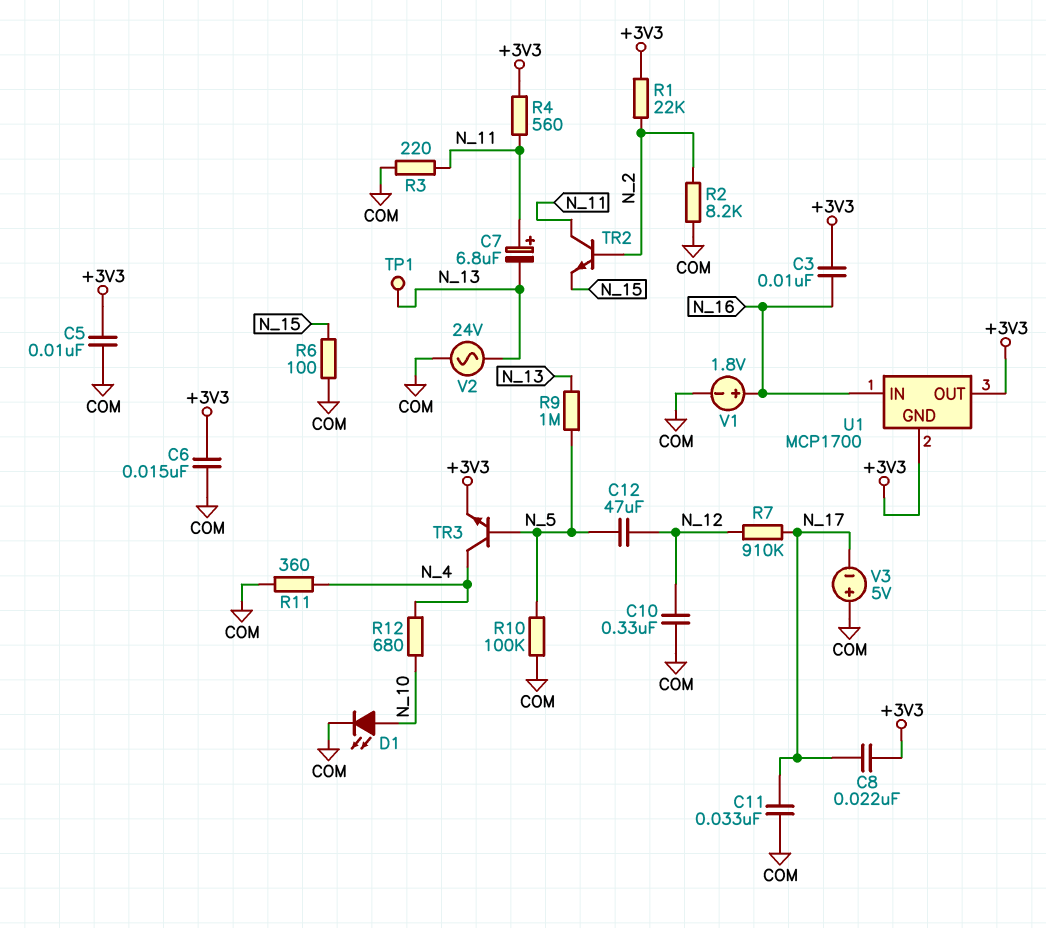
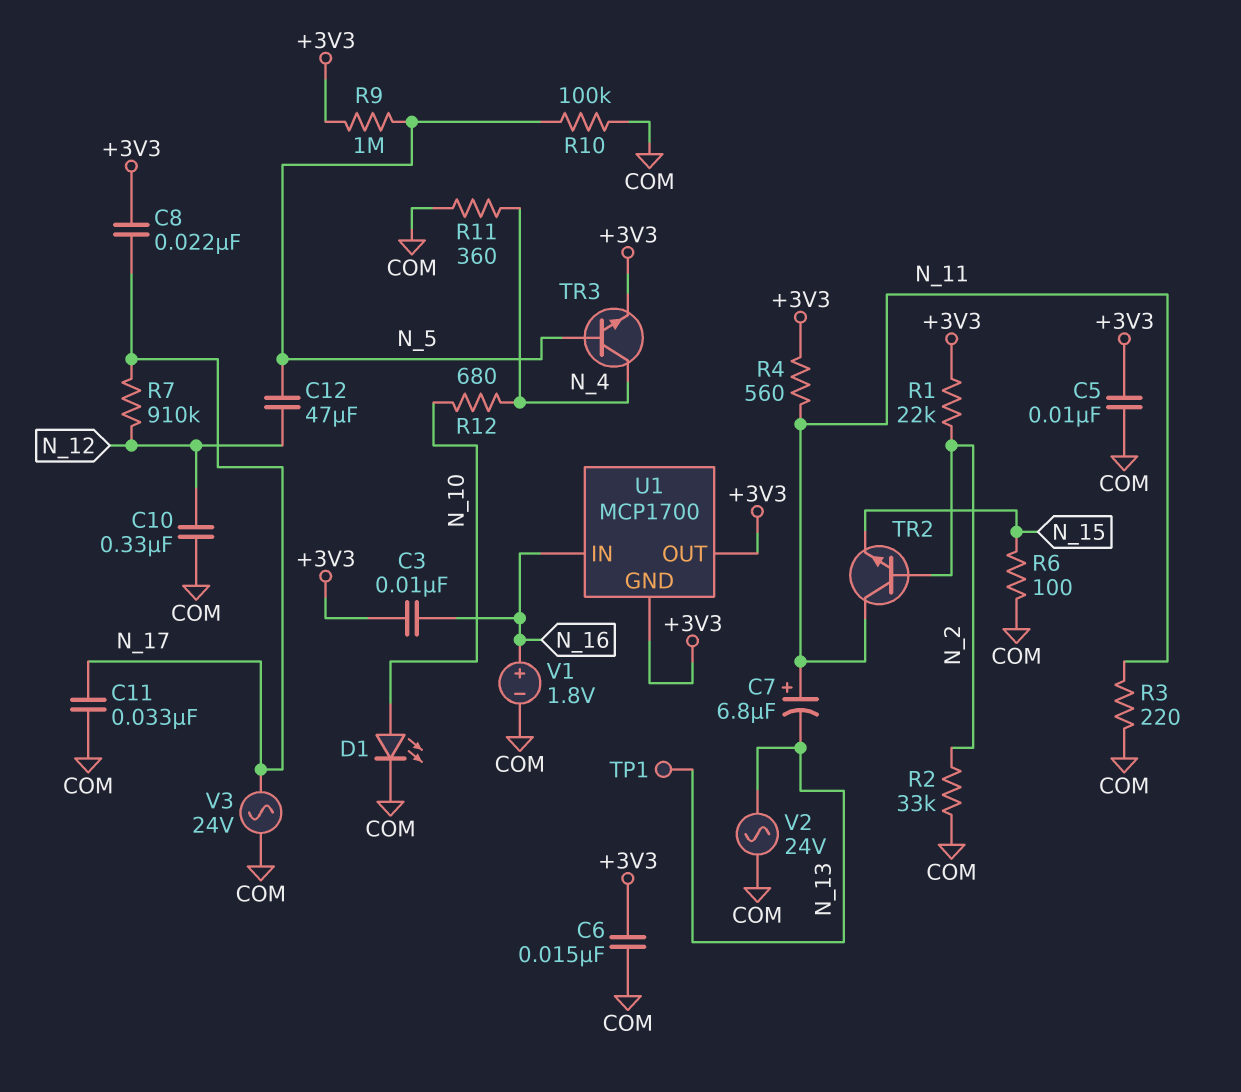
R2: 8.2k (COM, N_2) -> 33k (COM, N_2)
R9: 1M (N_5, N_13) -> 1M (+3V3, N_5)
V3: 5V (plus COM, minus N_17) -> AC 24V (COM, N_17)

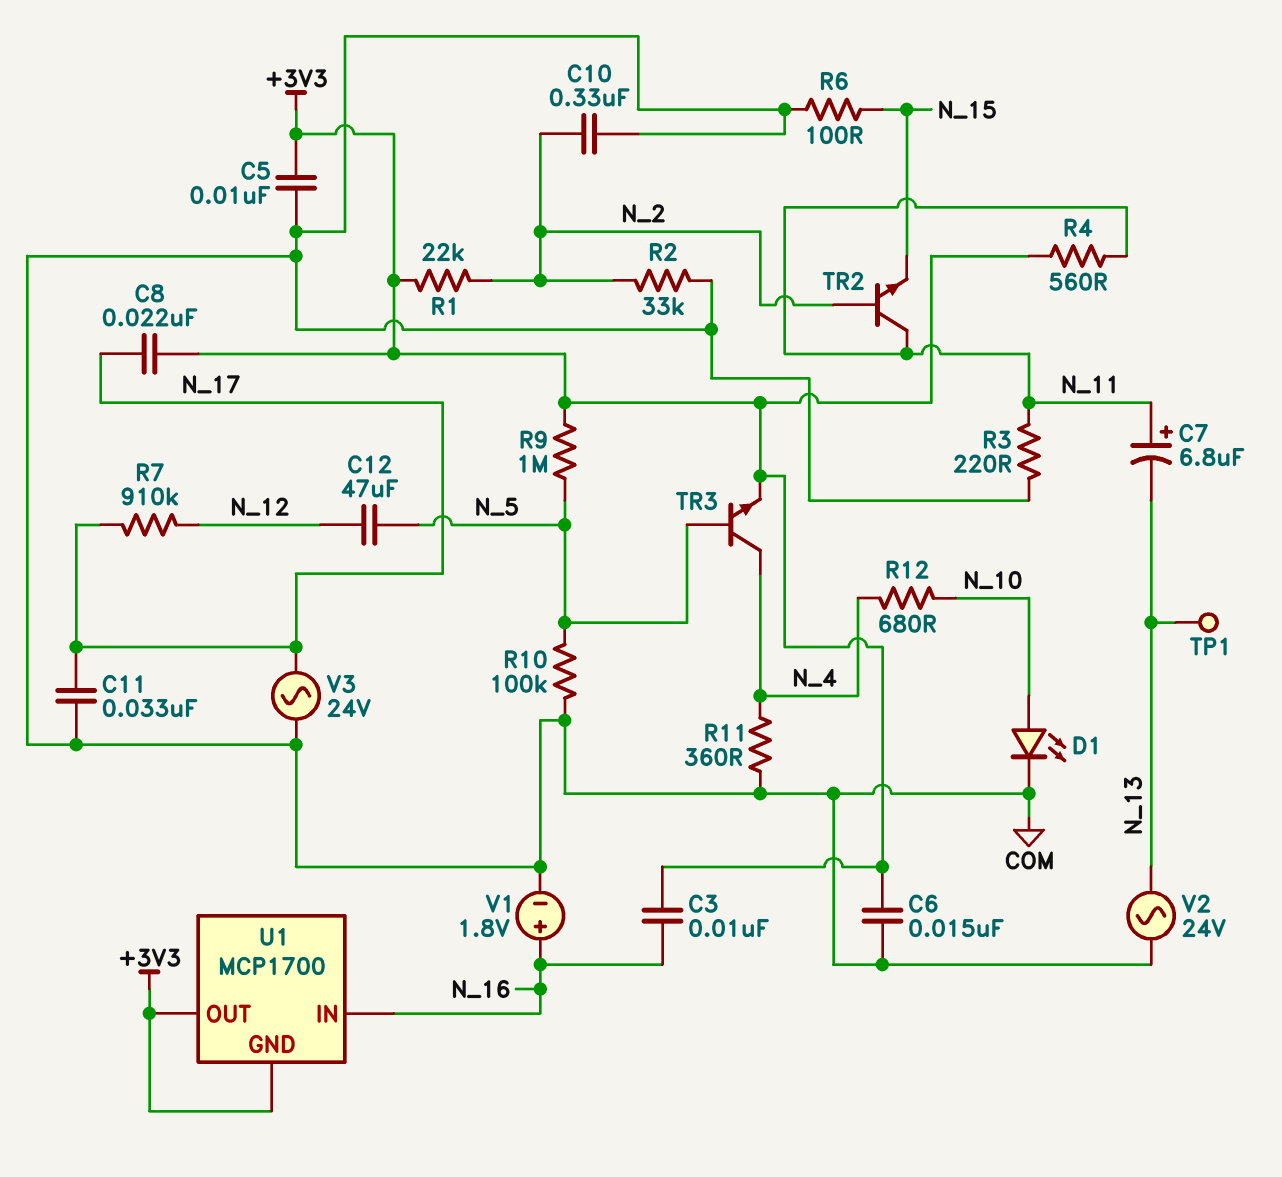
C10: 330nF (COM, N_12) -> 330nF (COM, N_2)

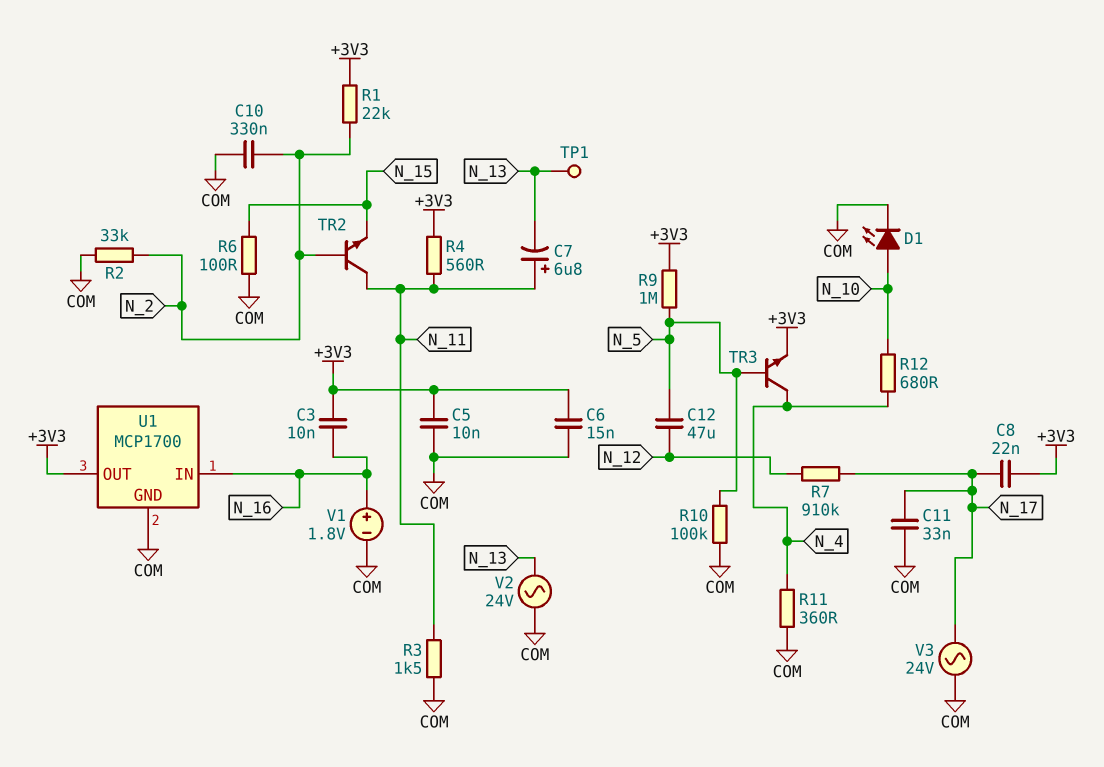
R3: 220 (COM, N_11) -> 1.5k (COM, N_11)
U1 pin GND: +3V3 -> COM

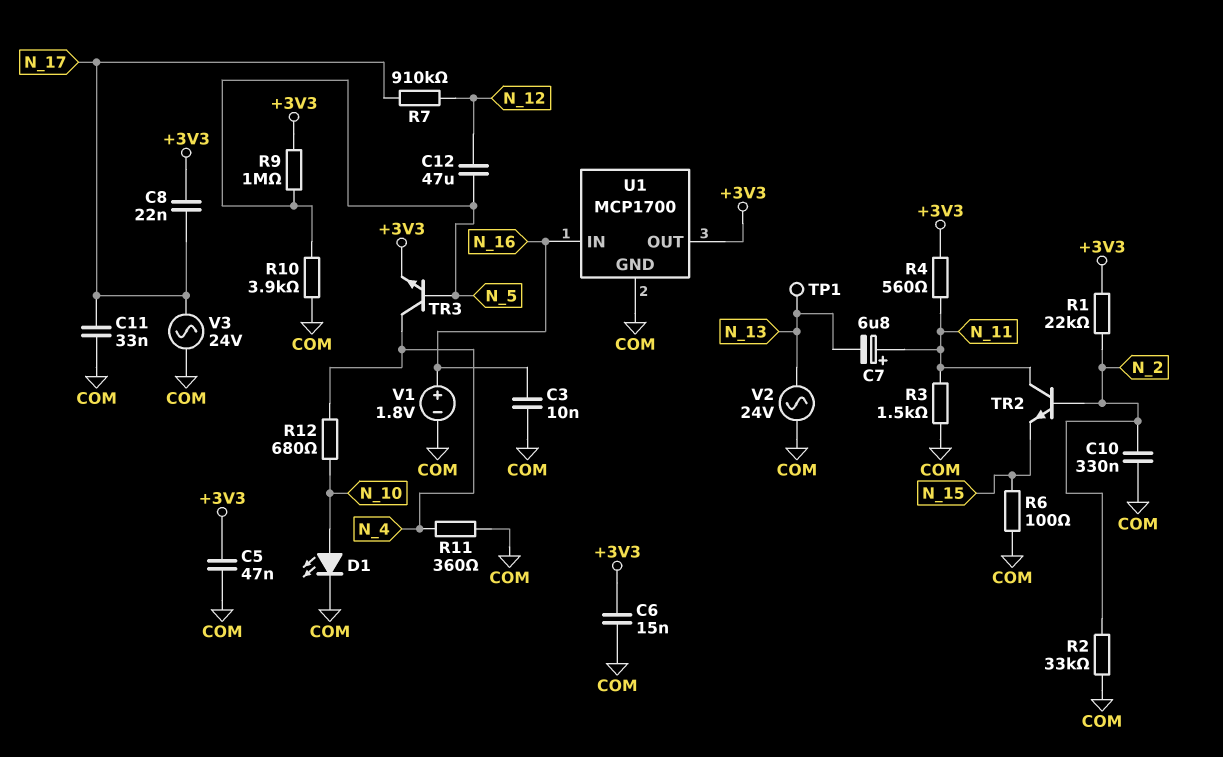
C3: 10nF (+3V3, N_16) -> 10nF (COM, N_16)
C5: 10nF (+3V3, COM) -> 47nF (+3V3, COM)
R10: 100k (COM, N_5) -> 3.9k (COM, N_5)

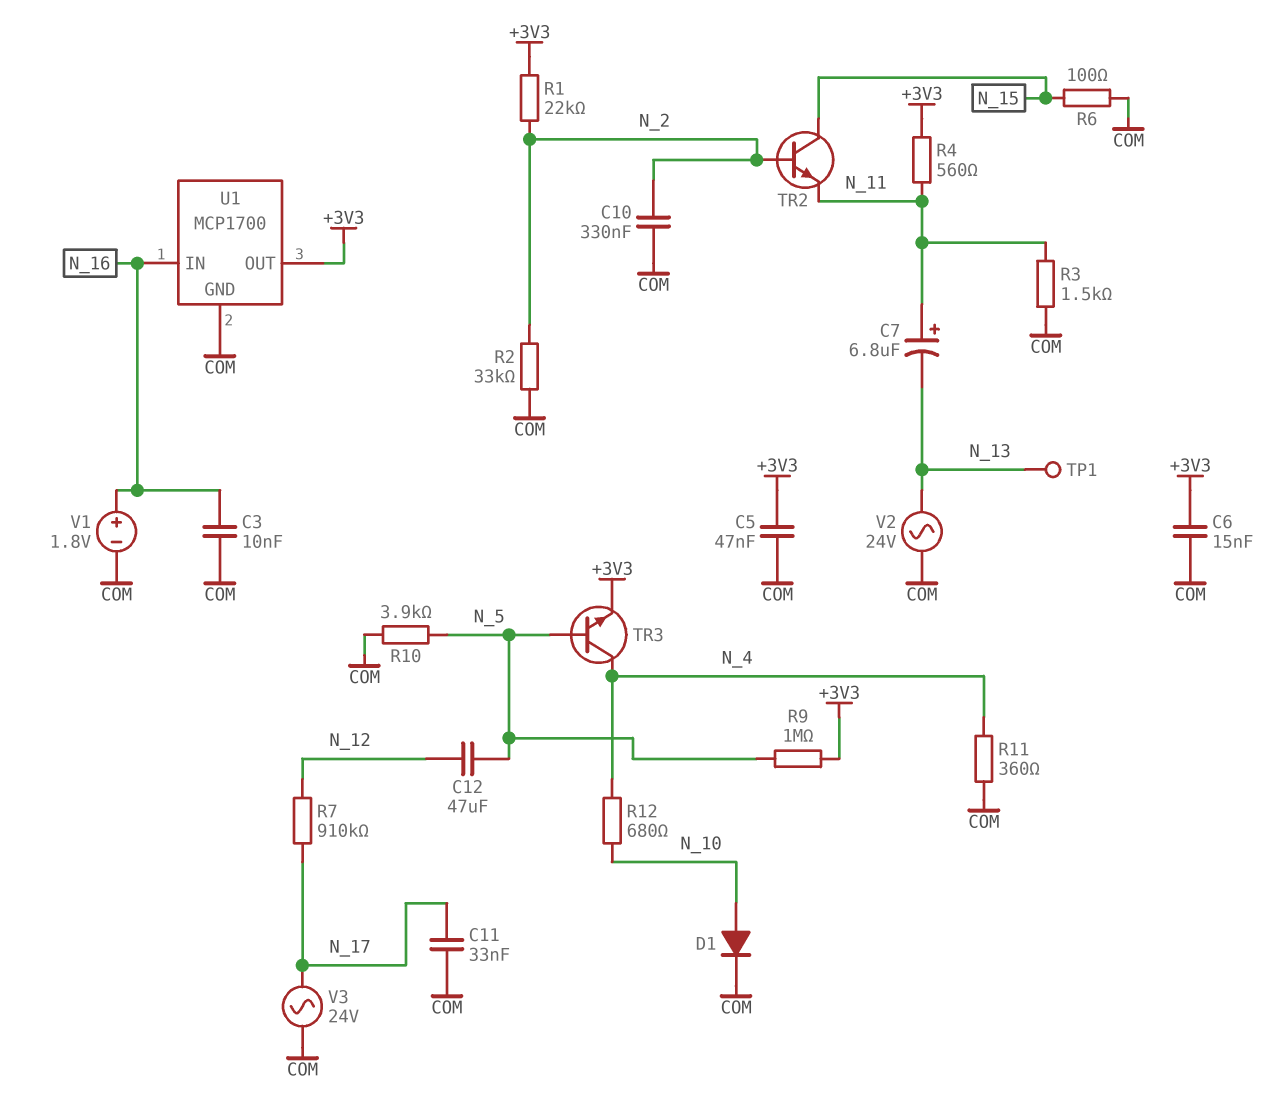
C8: 22nF (+3V3, N_17) -> none
D1: LED (A N_10, K COM) -> diode (A N_10, K COM)
TR2: NPN (B N_2, C N_11, E N_15) -> NPN (B N_2, C N_15, E N_11)

